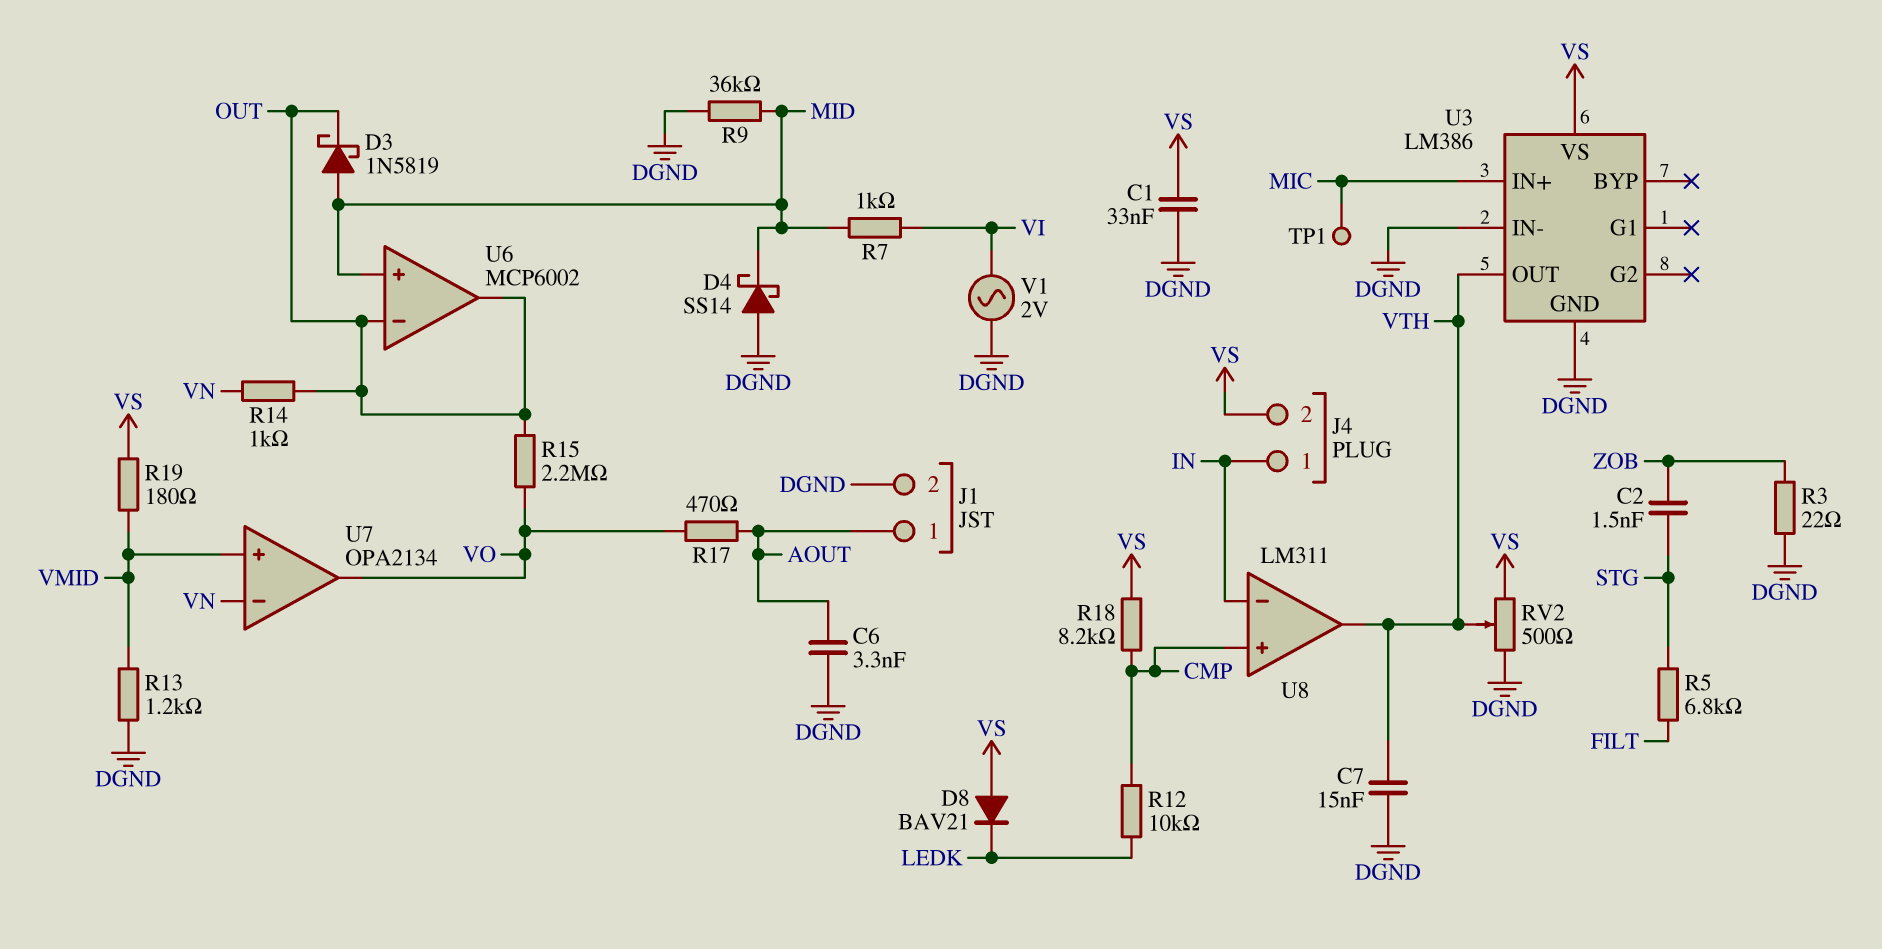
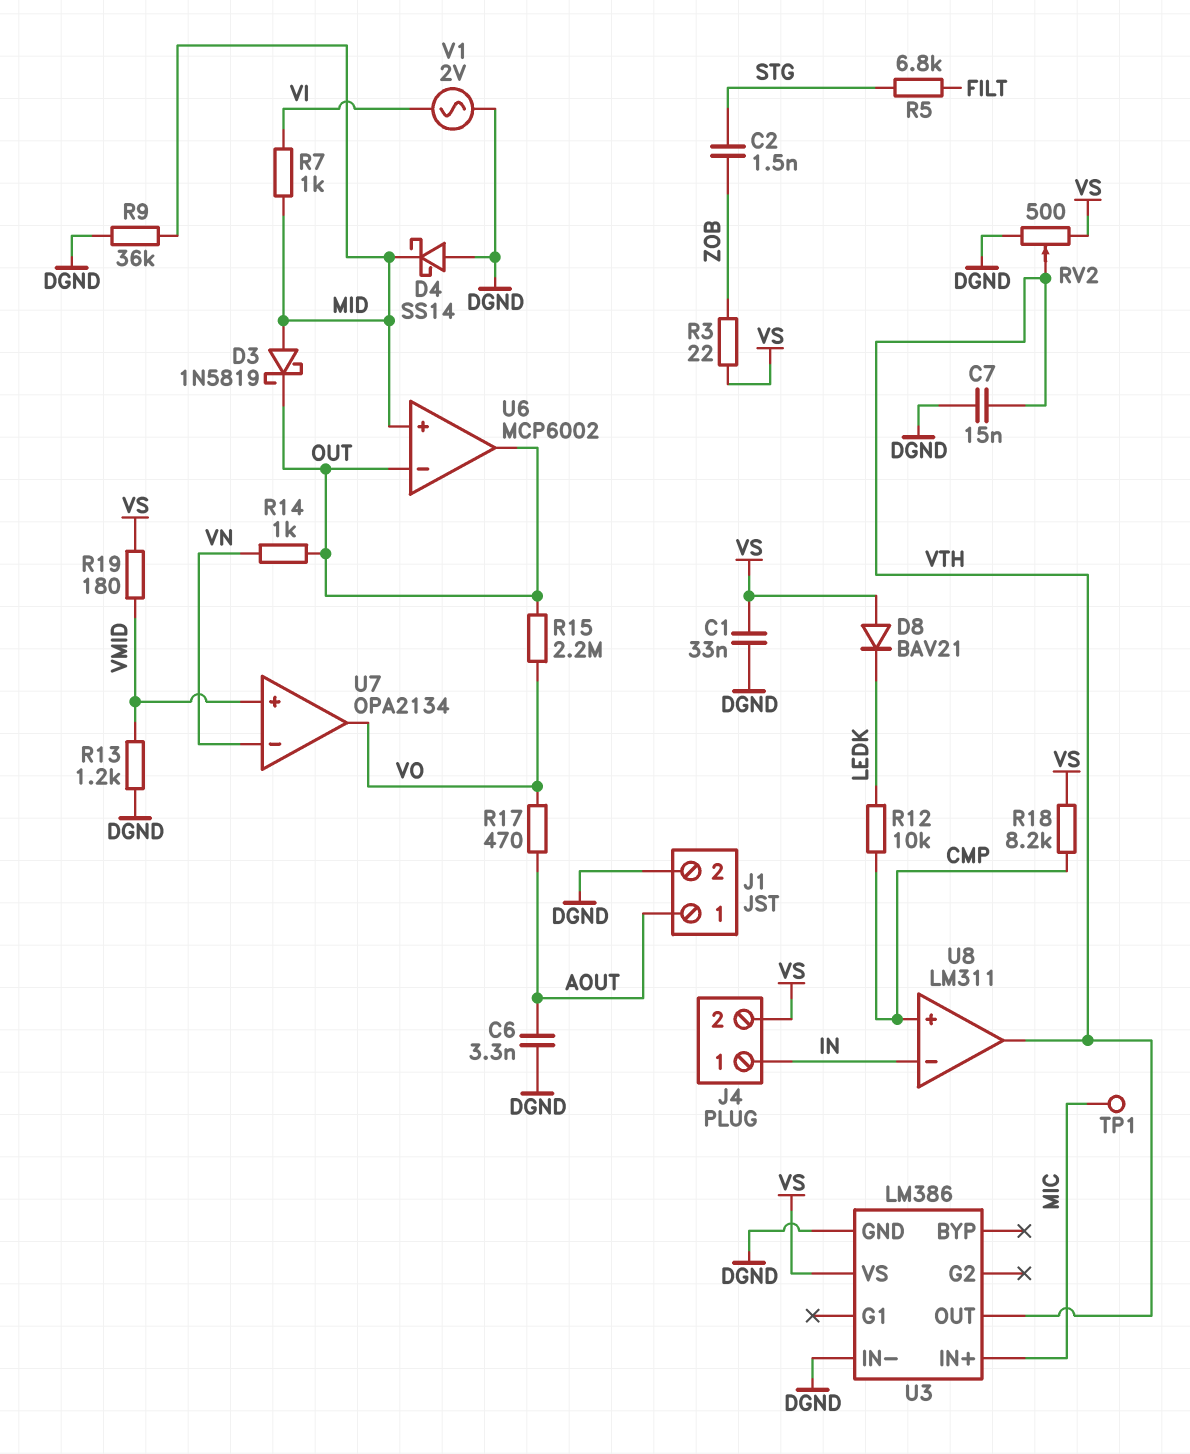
R3: 22 (DGND, ZOB) -> 22 (VS, ZOB)

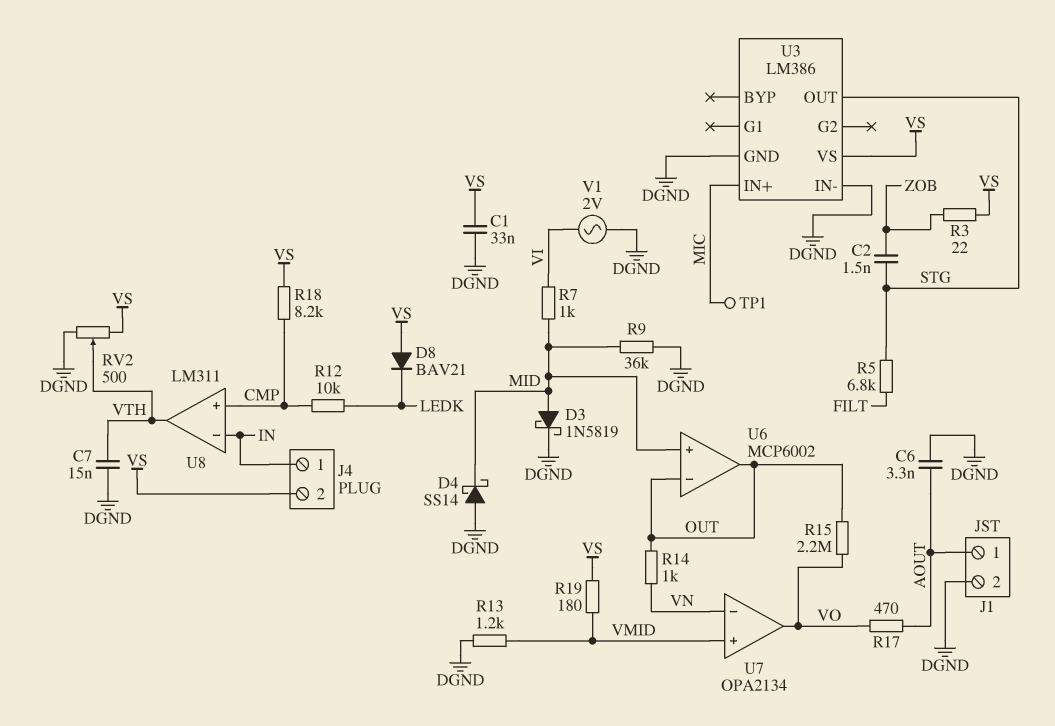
D3: schottky 1N5819 (A MID, K OUT) -> schottky 1N5819 (A MID, K DGND)
U3 pin OUT: VTH -> STG

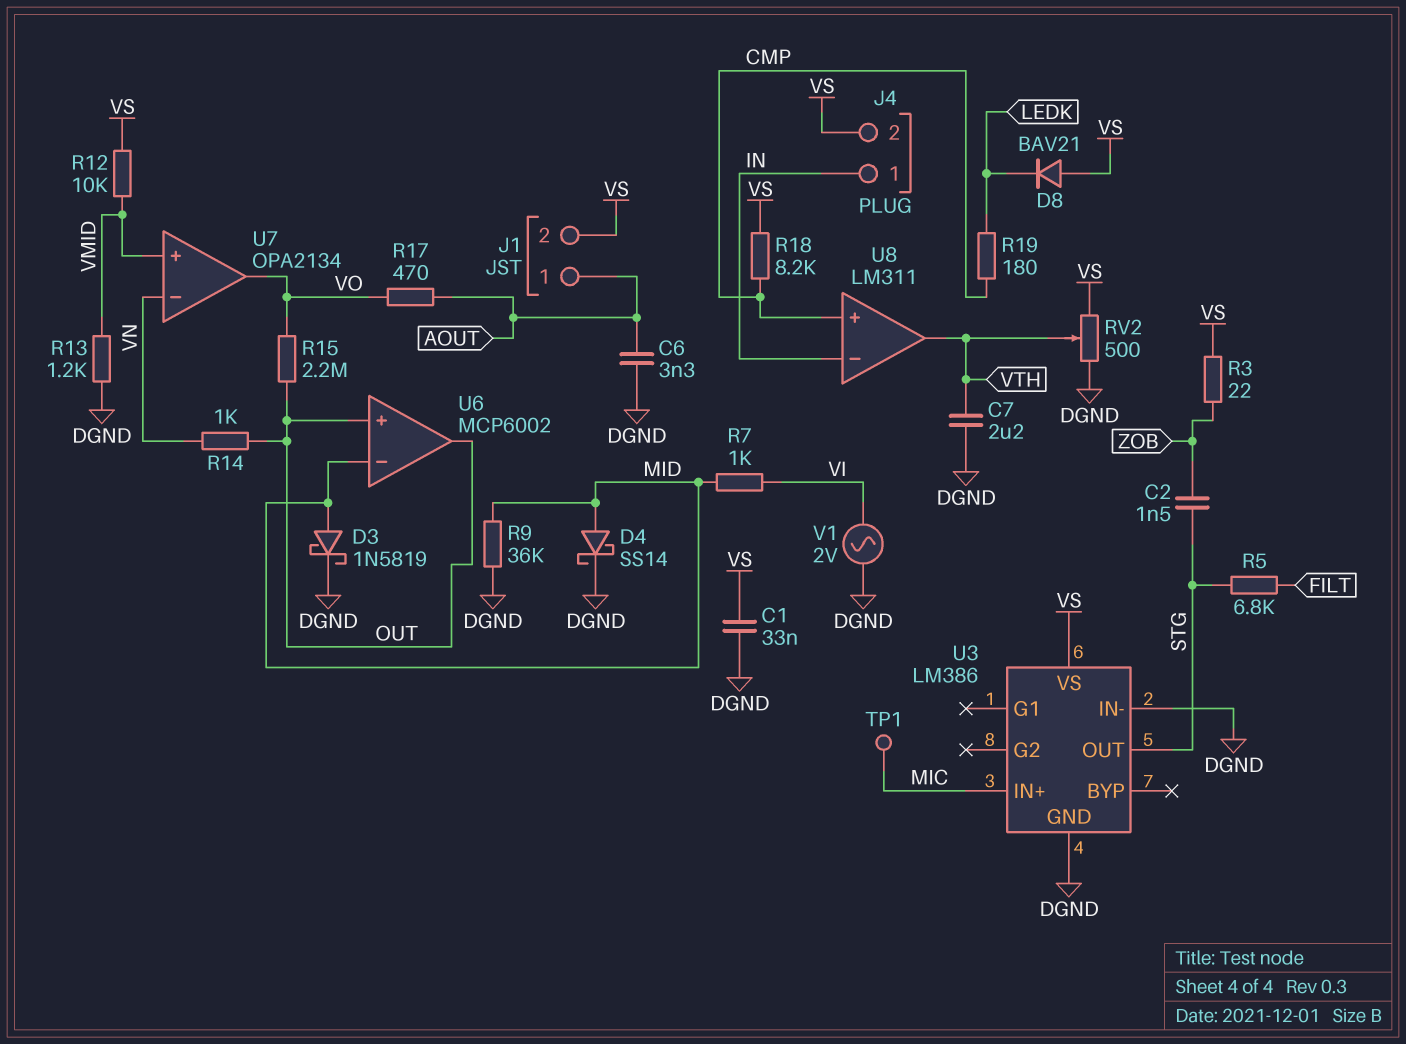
C7: 15nF (DGND, VTH) -> 2.2uF (DGND, VTH)
D4: schottky SS14 (A DGND, K MID) -> schottky SS14 (A MID, K DGND)
J1 pin 2: DGND -> VS
R12: 10k (CMP, LEDK) -> 10k (VMID, VS)
R19: 180 (VMID, VS) -> 180 (CMP, LEDK)
U6 pin in+: MID -> OUT
U6 pin in-: OUT -> MID

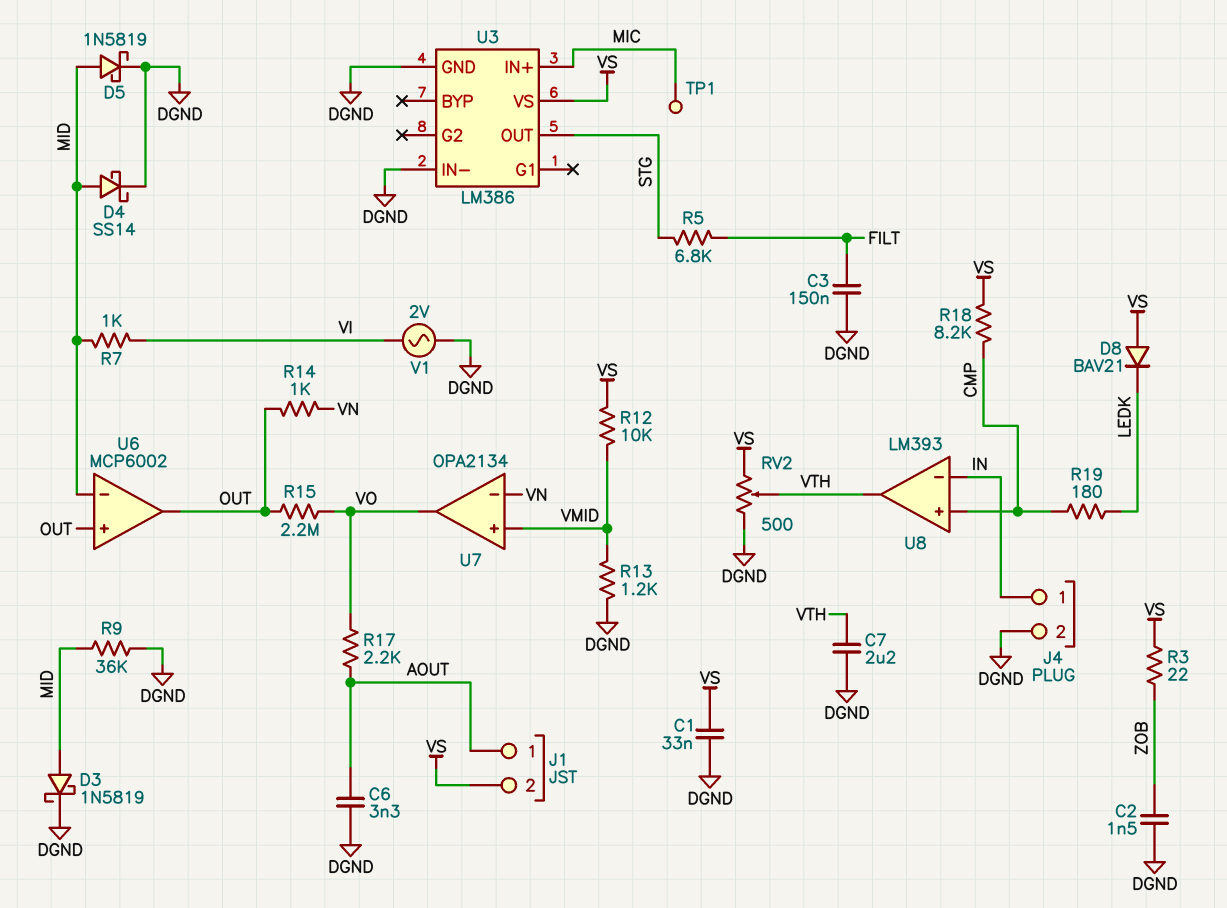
C2: 1.5nF (STG, ZOB) -> 1.5nF (DGND, ZOB)
C3: none -> 150nF (DGND, FILT)
D5: none -> schottky 1N5819 (A MID, K DGND)
J4 pin 2: VS -> DGND
R17: 470 (AOUT, VO) -> 2.2k (AOUT, VO)
U8: LM311 -> LM393

